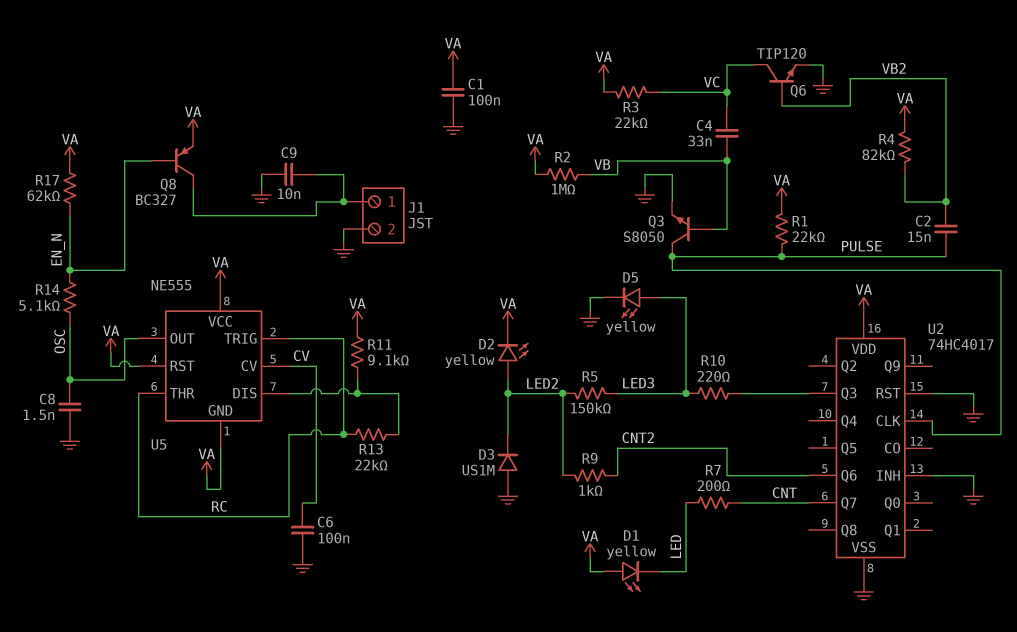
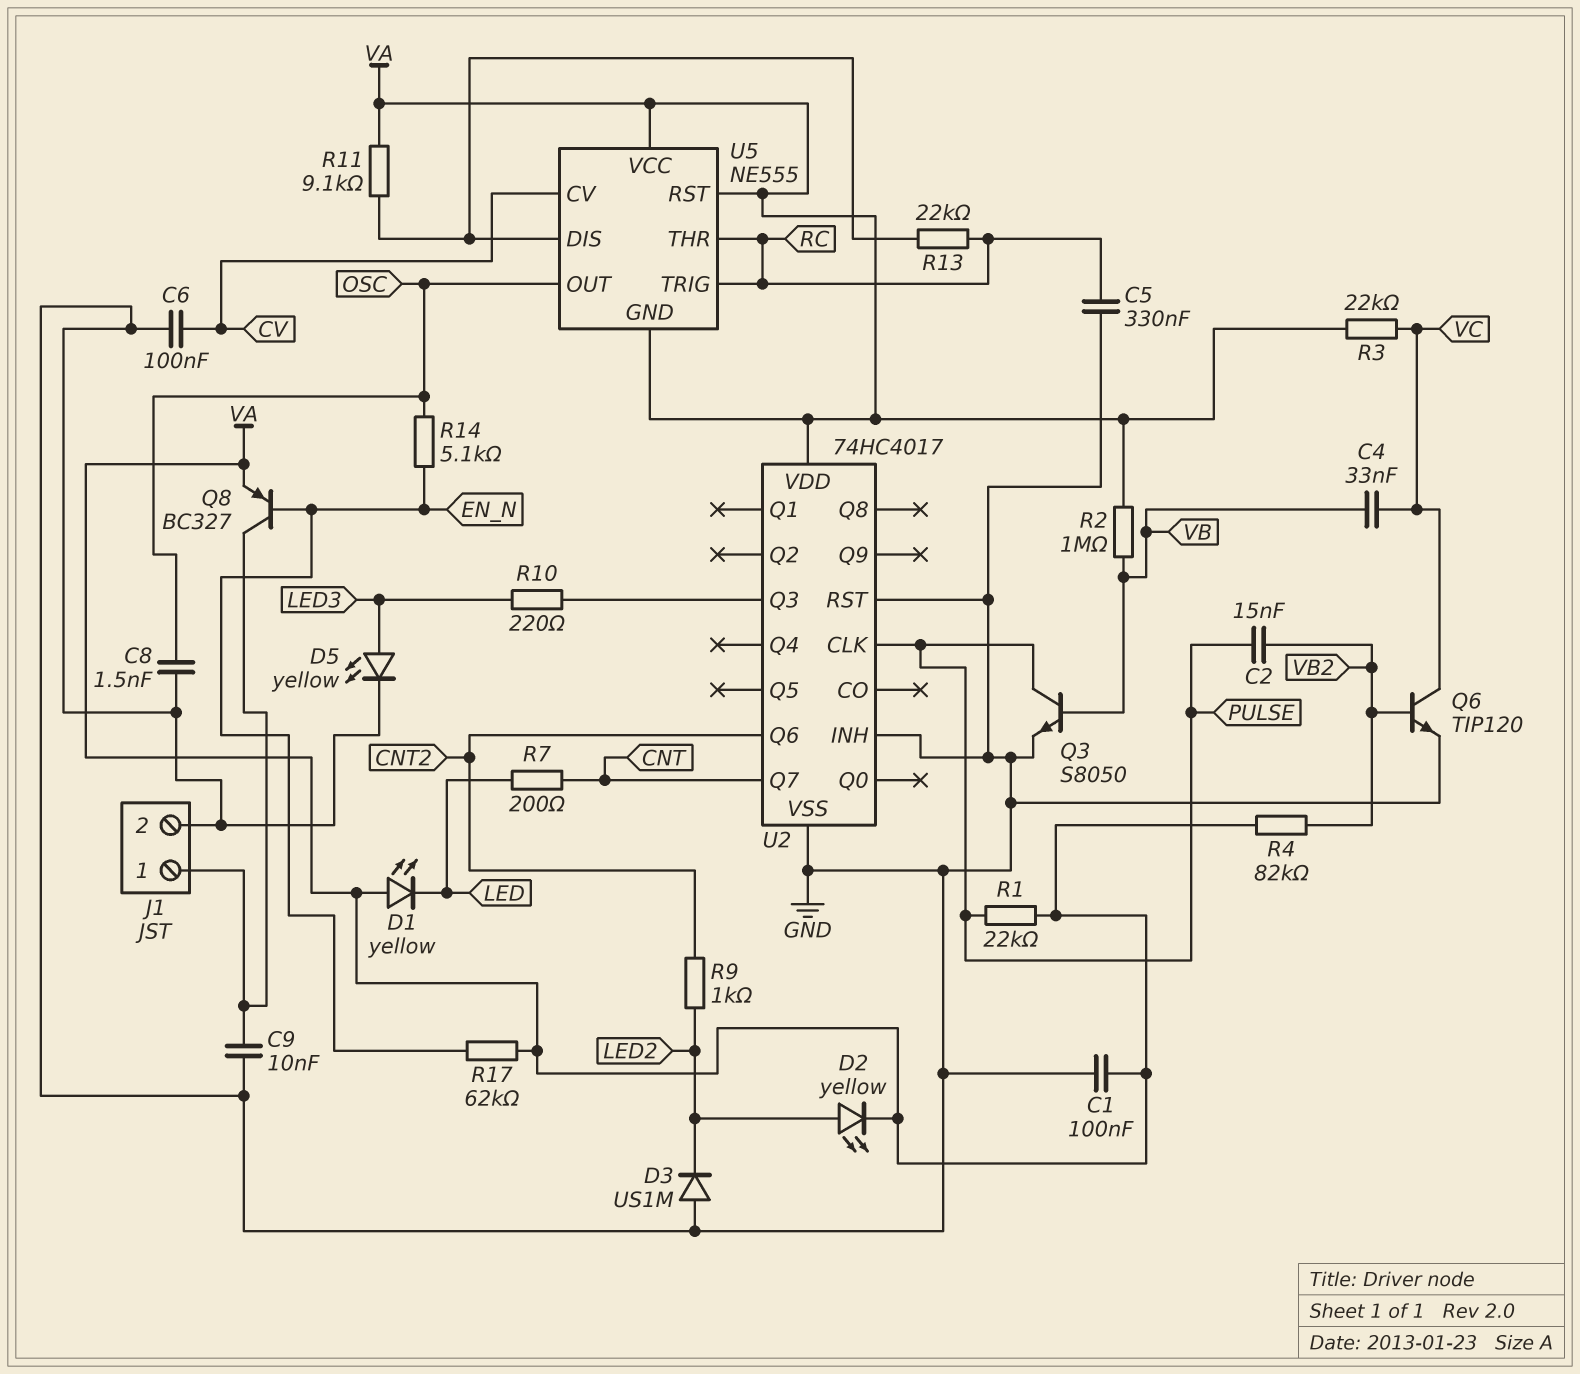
C5: none -> 330nF (GND, RC)
R5: 150k (LED2, LED3) -> none

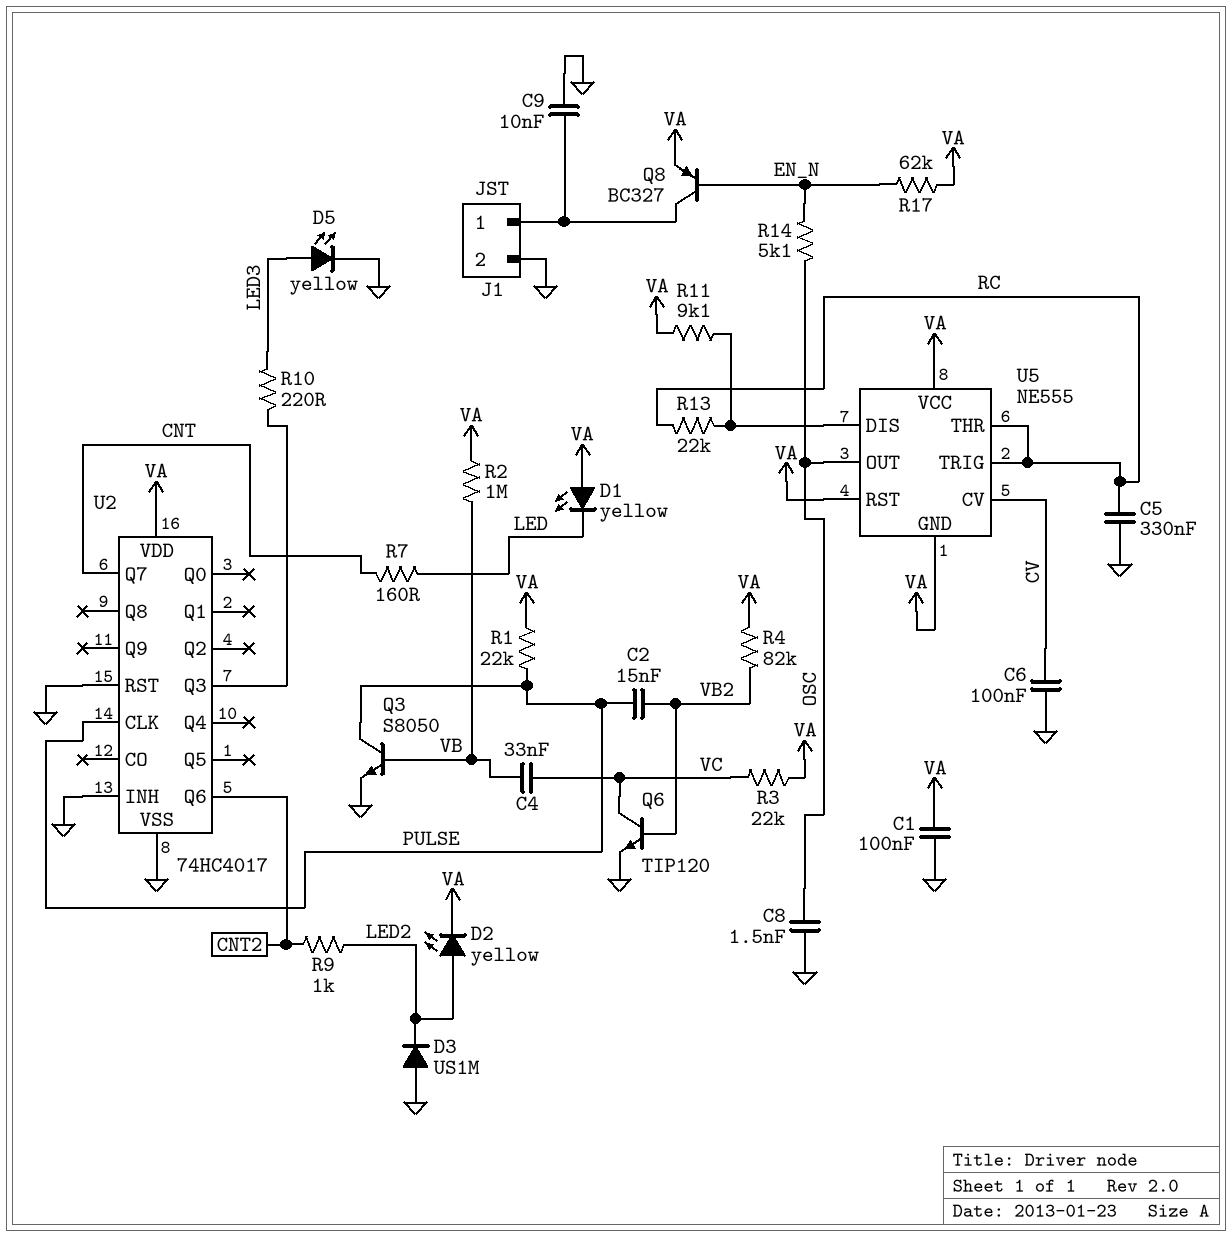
R7: 200 (CNT, LED) -> 160 (CNT, LED)

